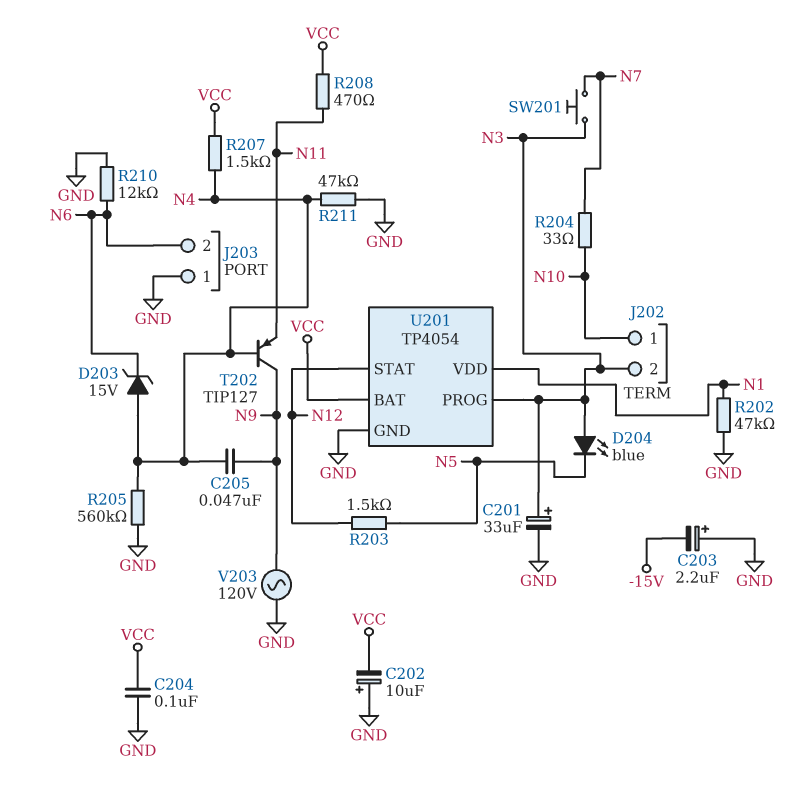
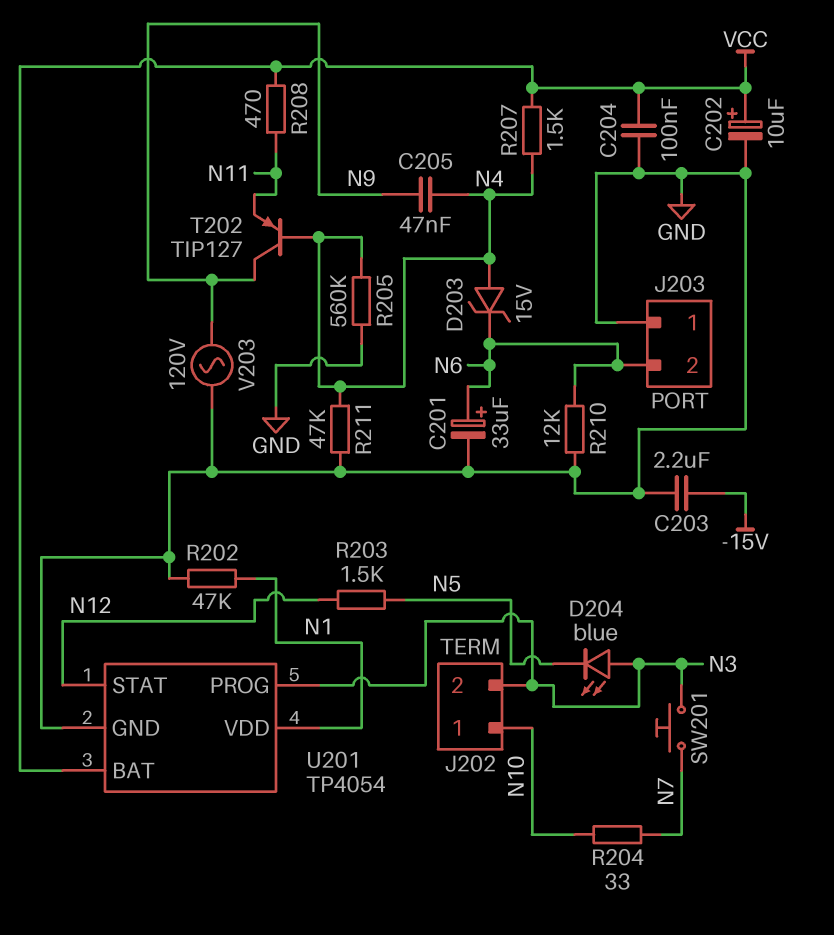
C201: 33uF (plus N3, minus GND) -> 33uF (plus N6, minus GND)
C202: 10uF (plus GND, minus VCC) -> 10uF (plus VCC, minus GND)
C203: 2.2uF (plus GND, minus -15V) -> 2.2uF (-15V, GND)

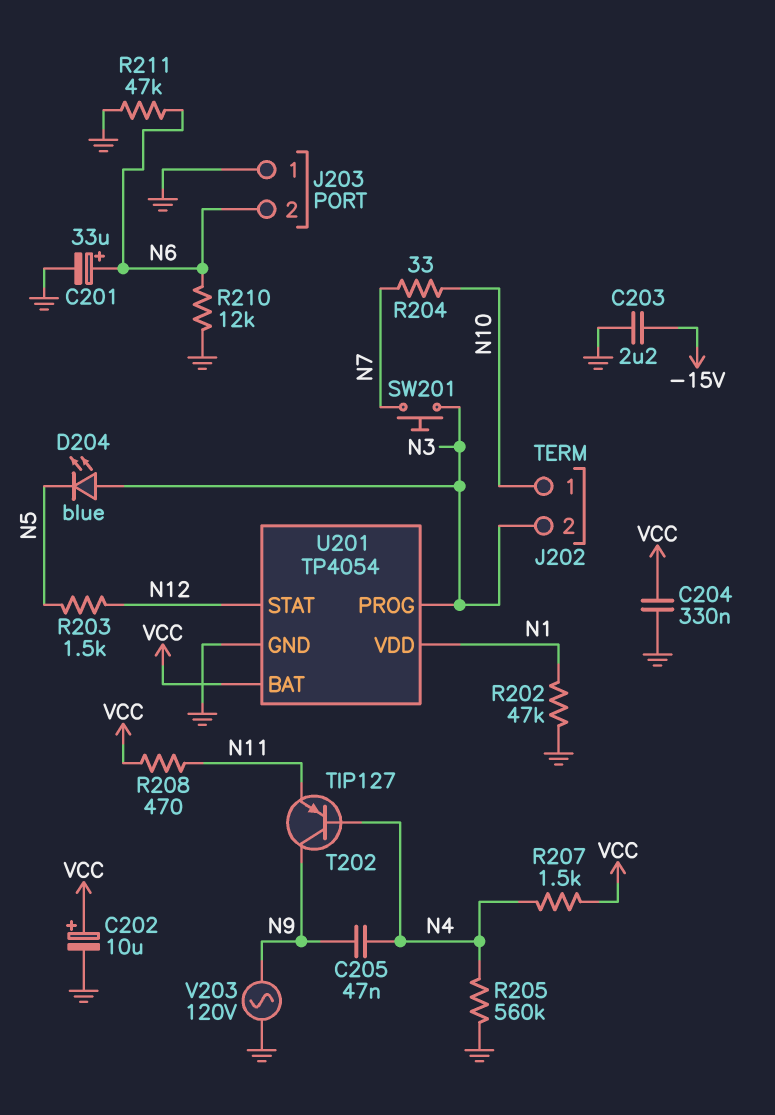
C204: 100nF (GND, VCC) -> 330nF (GND, VCC)
D203: zener 15V (A N4, K N6) -> none
R211: 47k (GND, N4) -> 47k (GND, N6)

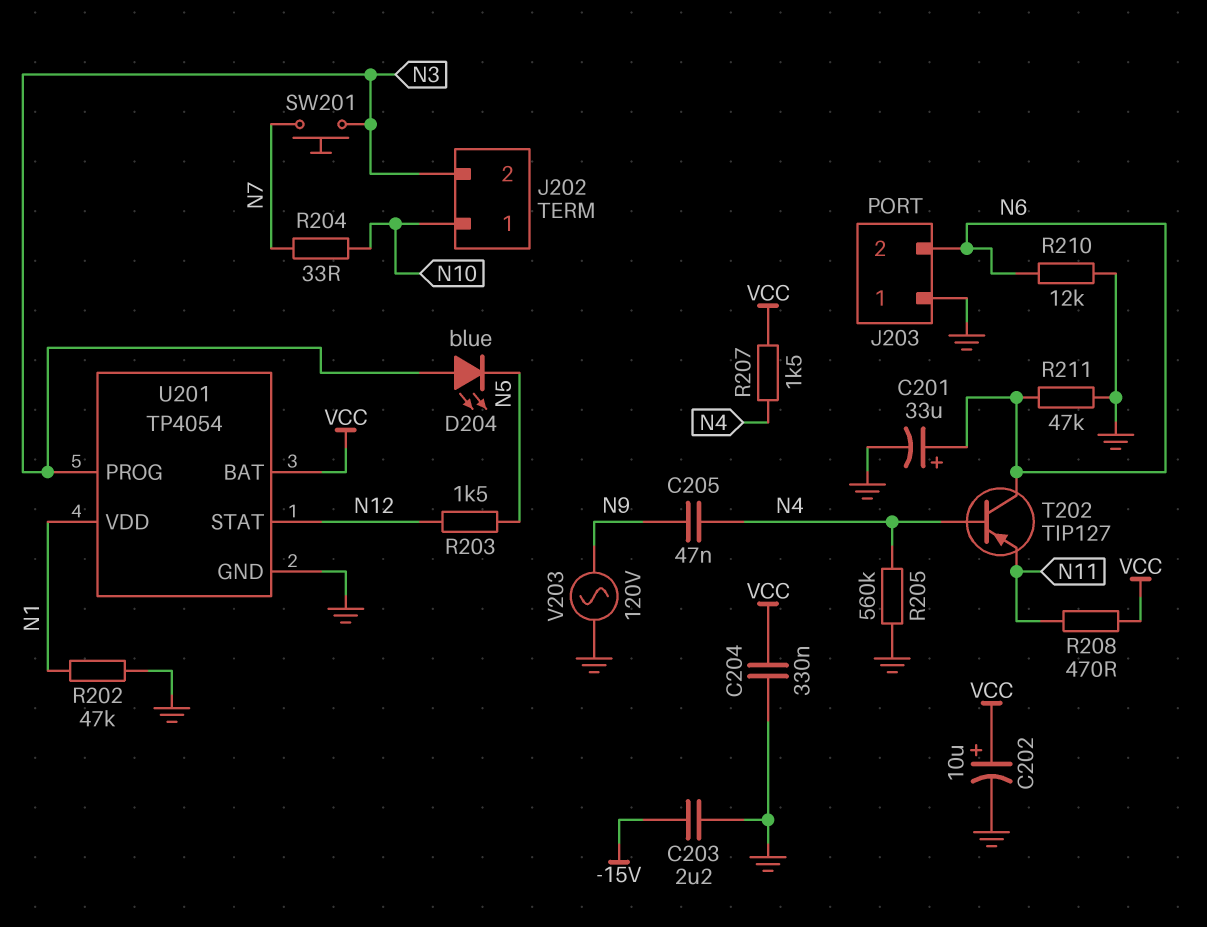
T202: PNP TIP127 (B N4, C N9, E N11) -> PNP TIP127 (B N4, C N6, E N11)

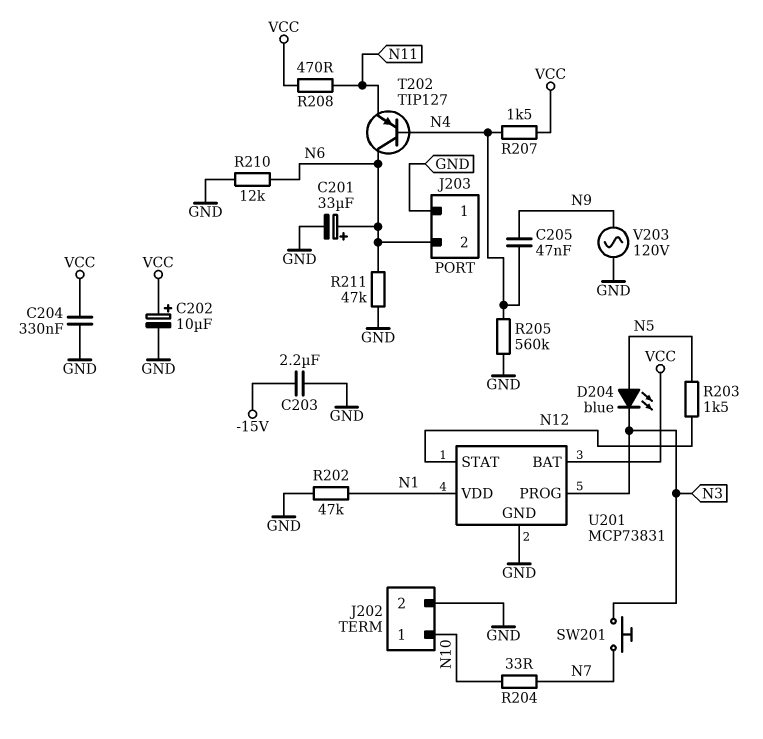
D204: LED blue (A N3, K N5) -> LED blue (A N5, K N3)
J202 pin 2: N3 -> GND
U201: TP4054 -> MCP73831

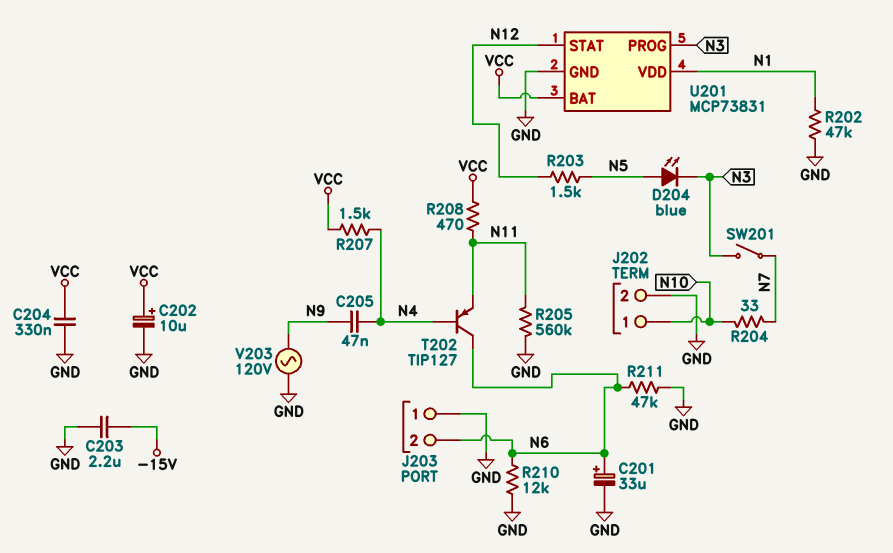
R205: 560k (GND, N4) -> 560k (GND, N11)
SW201: button (N3, N7) -> switch (N3, N7)

